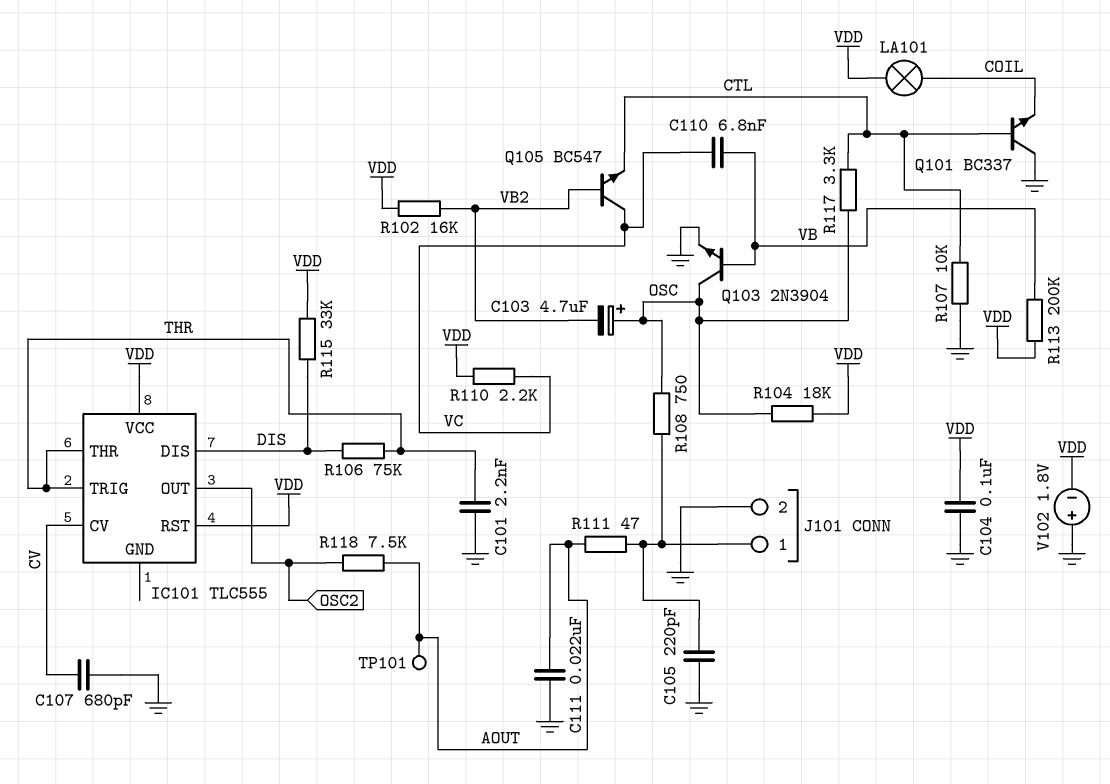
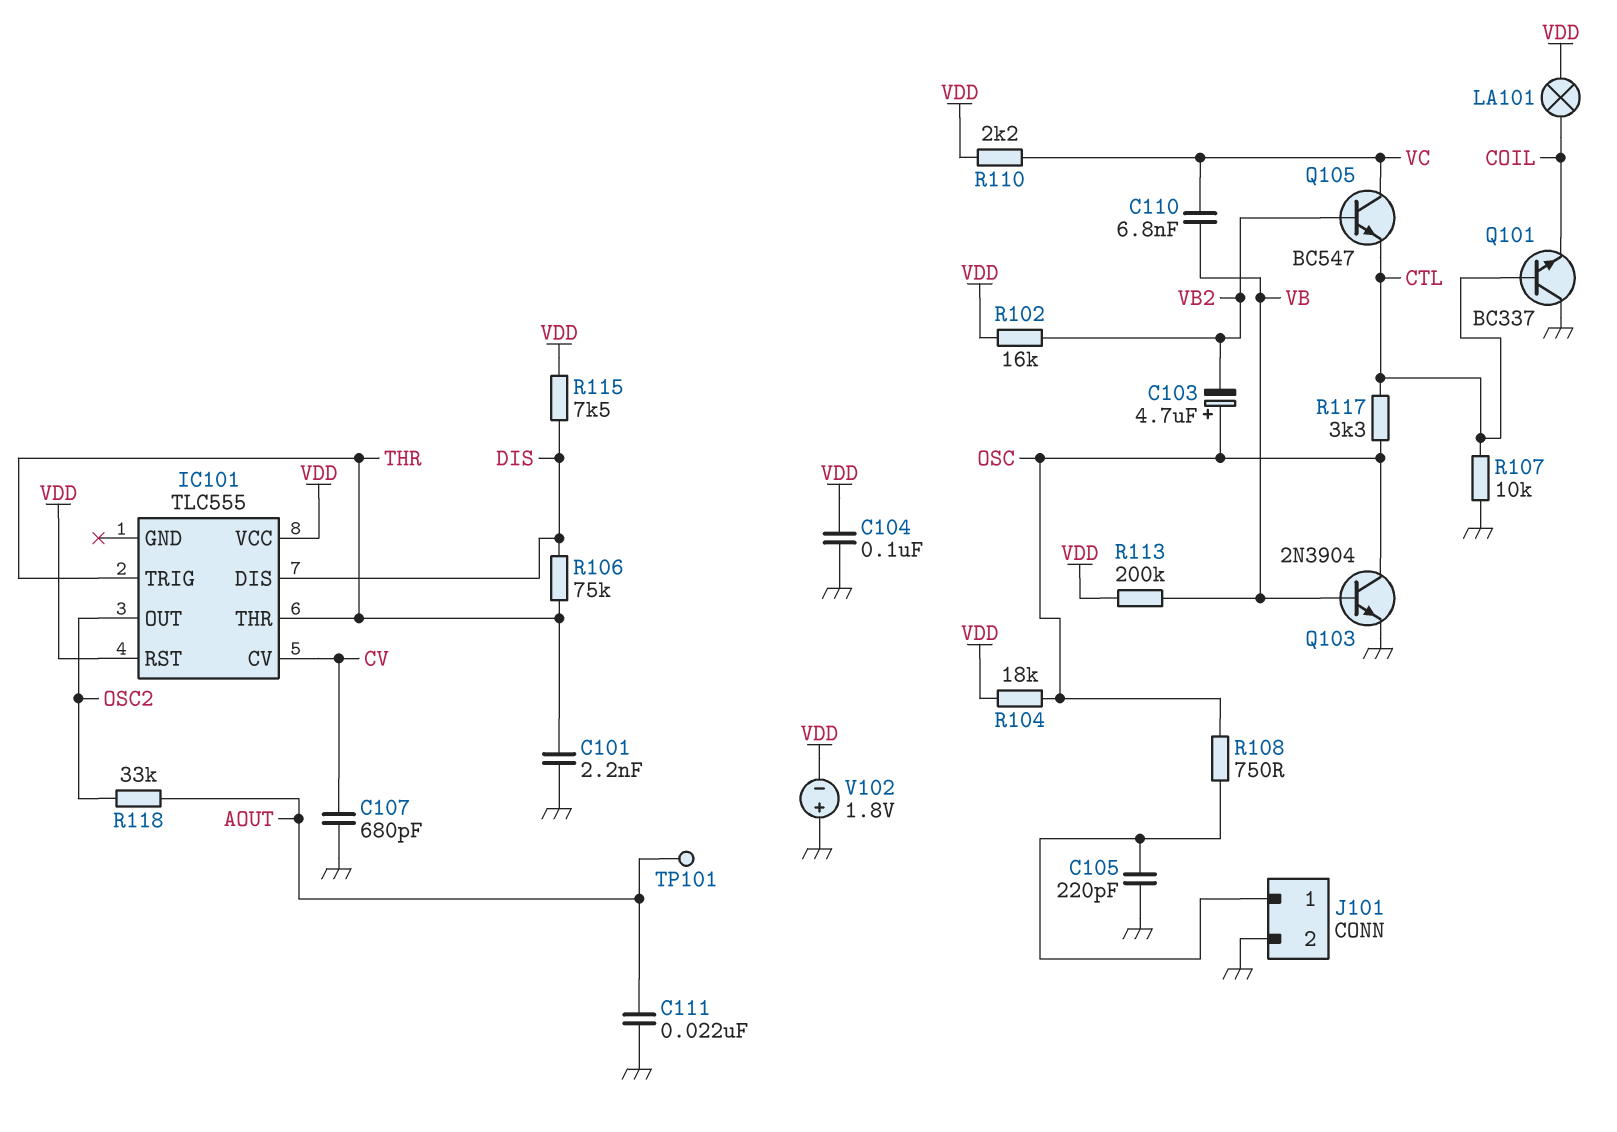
R111: 47 (AOUT, J101/1) -> none
R115: 33k (DIS, VDD) -> 7.5k (DIS, VDD)
R118: 7.5k (AOUT, OSC2) -> 33k (AOUT, OSC2)

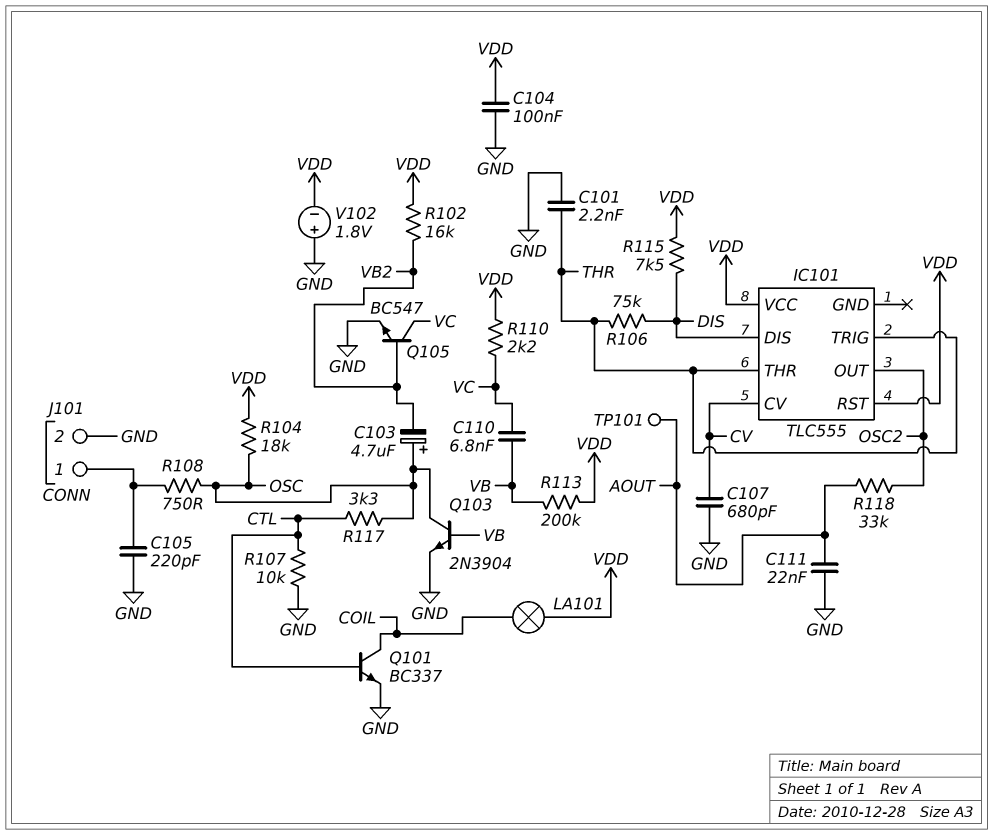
Q101: NPN BC337 (B CTL, C GND, E COIL) -> NPN BC337 (B CTL, C COIL, E GND)
Q105: NPN BC547 (B VB2, C VC, E CTL) -> NPN BC547 (B VB2, C VC, E GND)

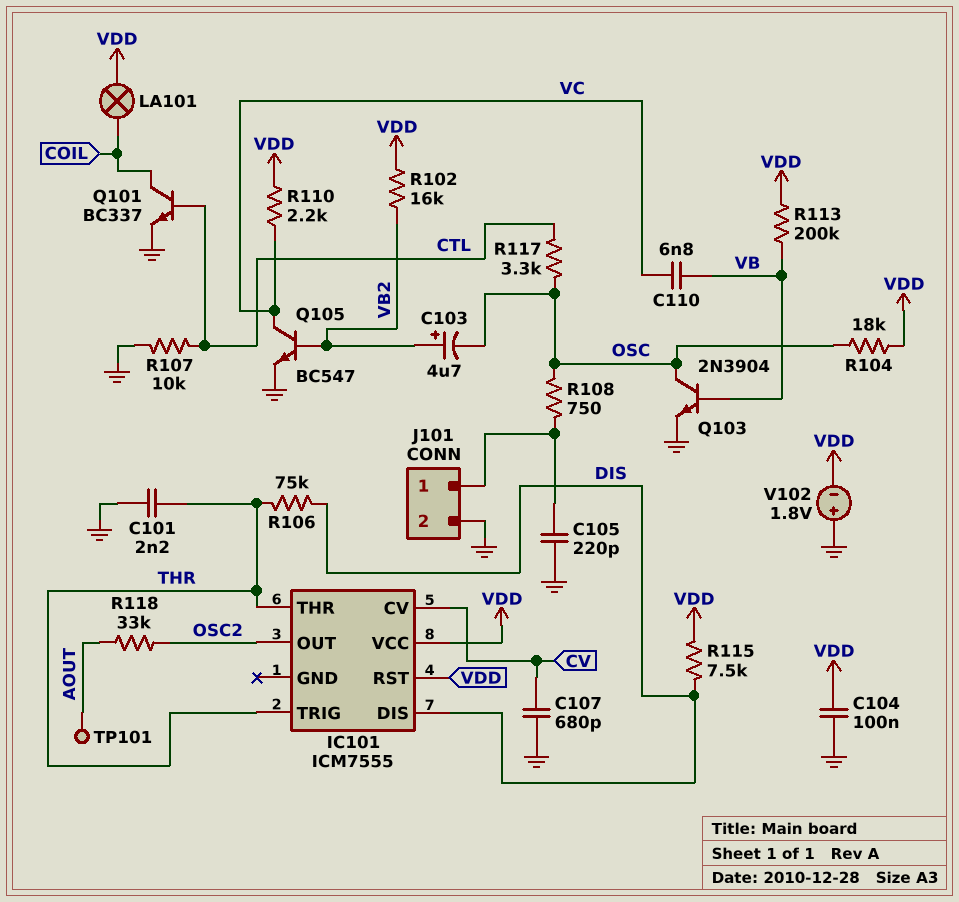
C103: 4.7uF (plus OSC, minus VB2) -> 4.7uF (plus VB2, minus OSC)
C111: 22nF (AOUT, GND) -> none
IC101: TLC555 -> ICM7555

